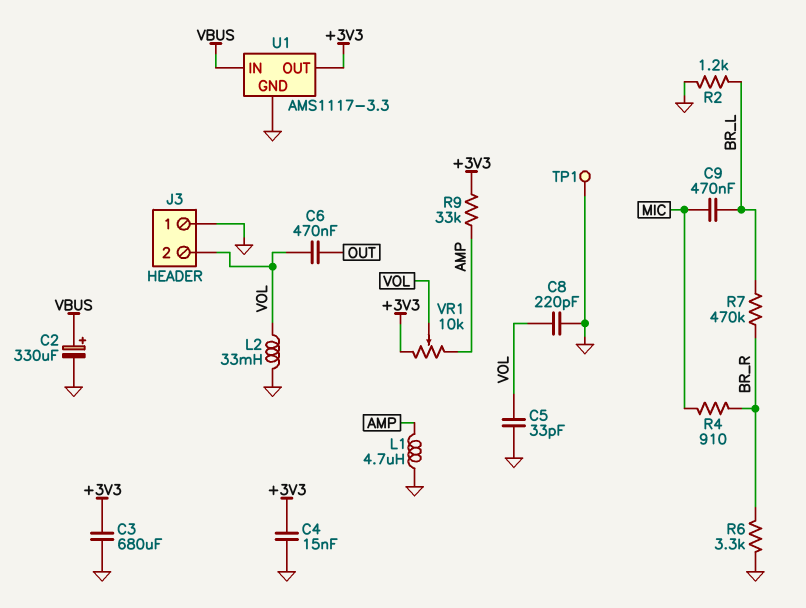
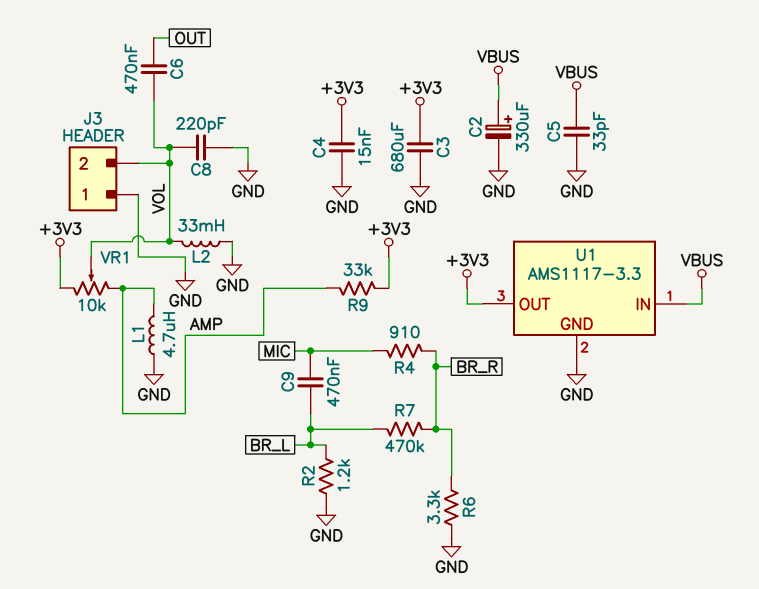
C5: 33pF (GND, VOL) -> 33pF (GND, VBUS)
TP1: test point (GND) -> none

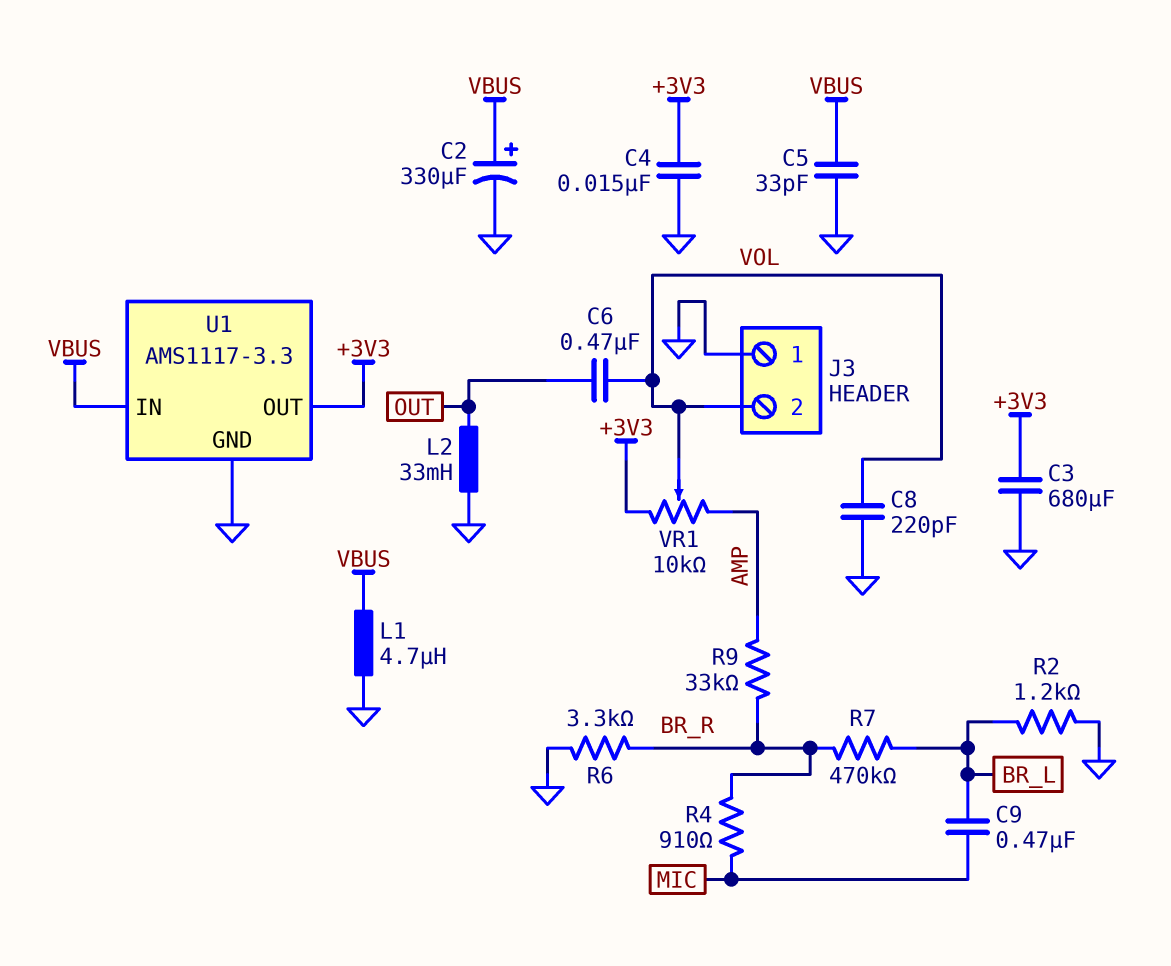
L1: 4.7uH (AMP, GND) -> 4.7uH (GND, VBUS)
L2: 33mH (GND, VOL) -> 33mH (GND, OUT)
R9: 33k (+3V3, AMP) -> 33k (AMP, BR_R)

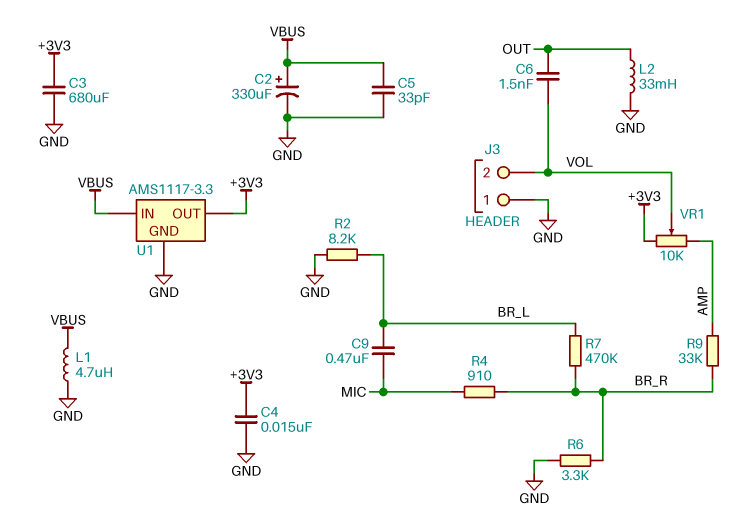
C6: 470nF (OUT, VOL) -> 1.5nF (OUT, VOL)
C8: 220pF (GND, VOL) -> none
R2: 1.2k (BR_L, GND) -> 8.2k (BR_L, GND)

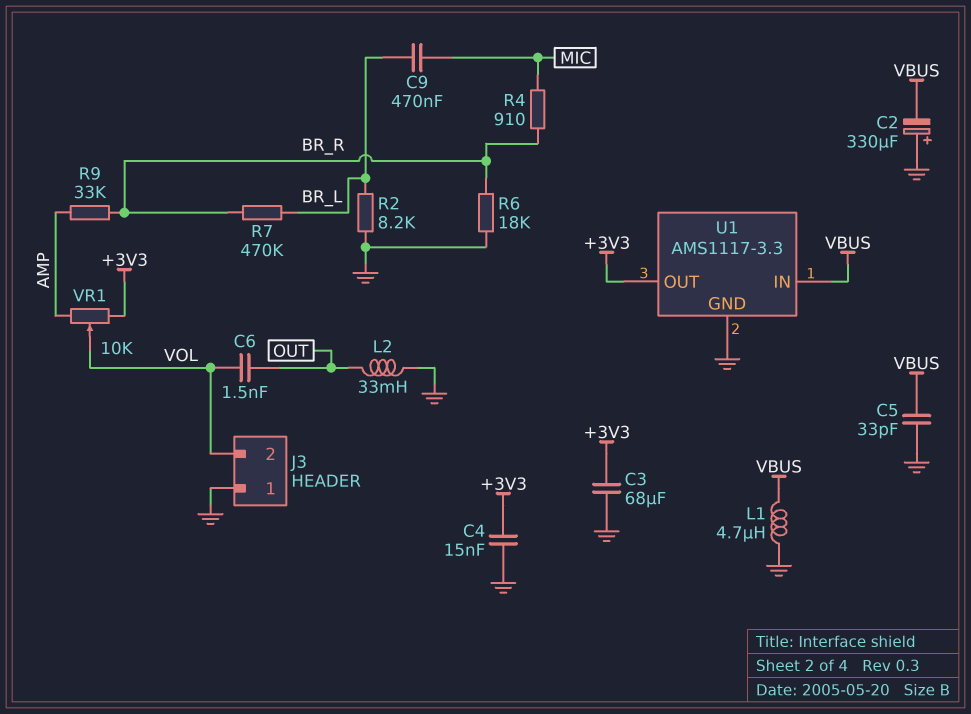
C2: 330uF (plus VBUS, minus GND) -> 330uF (plus GND, minus VBUS)
C3: 680uF (+3V3, GND) -> 68uF (+3V3, GND)
R6: 3.3k (BR_R, GND) -> 18k (BR_R, GND)

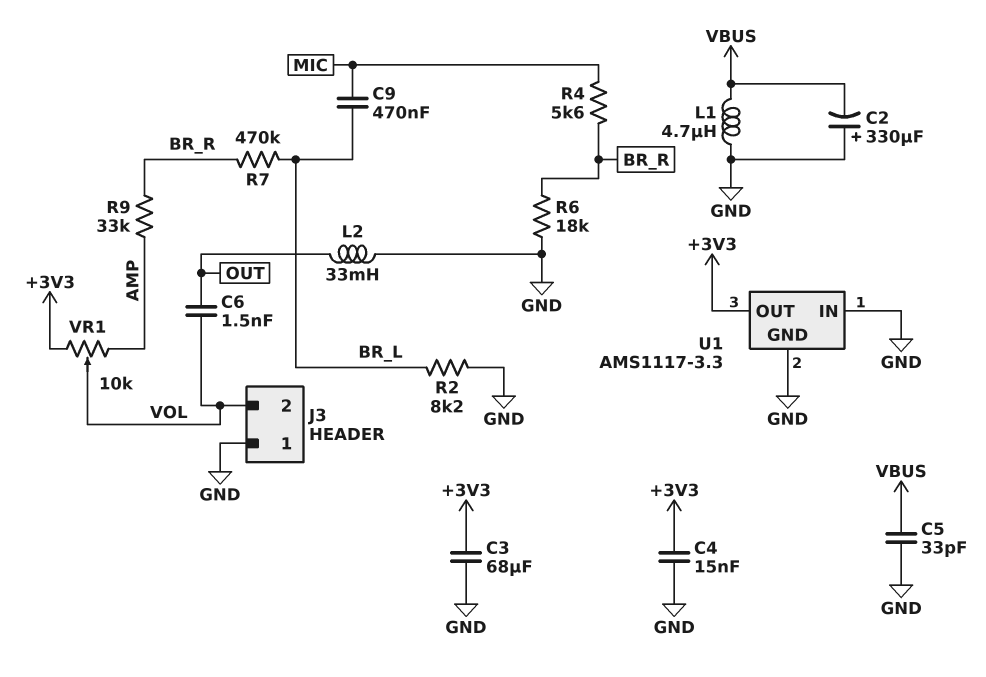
R4: 910 (BR_R, MIC) -> 5.6k (BR_R, MIC)
U1 pin IN: VBUS -> GND

